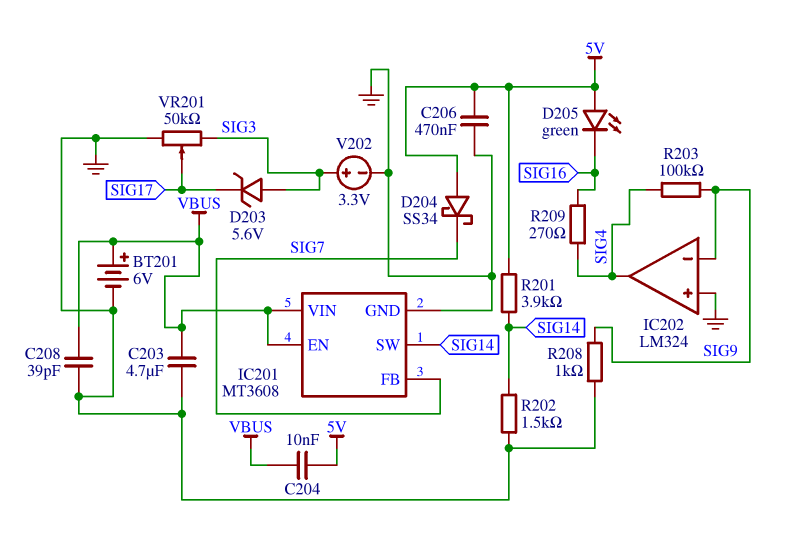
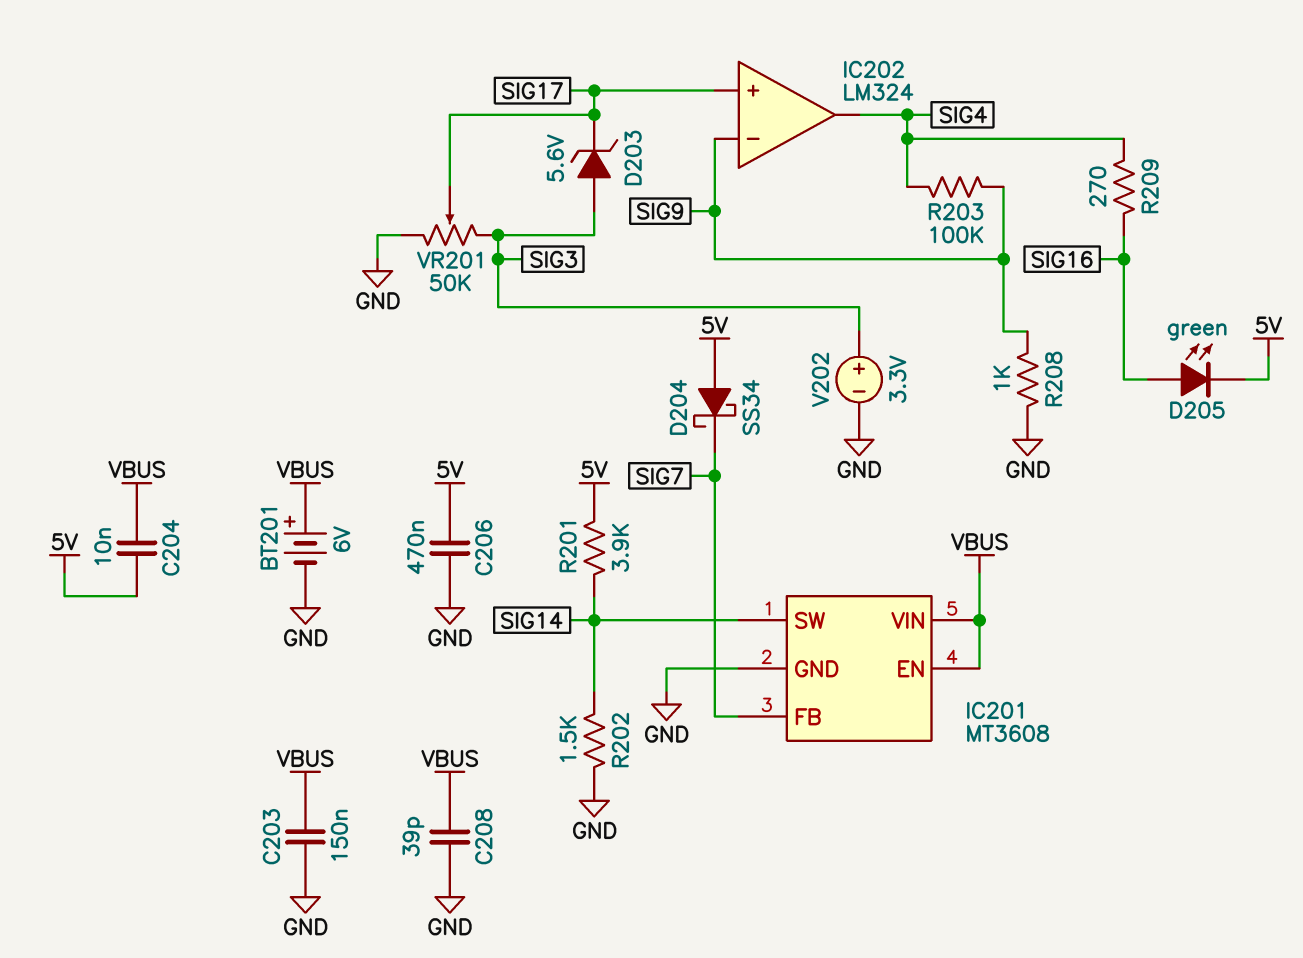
C203: 4.7uF (GND, VBUS) -> 150nF (GND, VBUS)
D205: LED green (A 5V, K SIG16) -> LED green (A SIG16, K 5V)
IC202 pin in+: GND -> SIG17

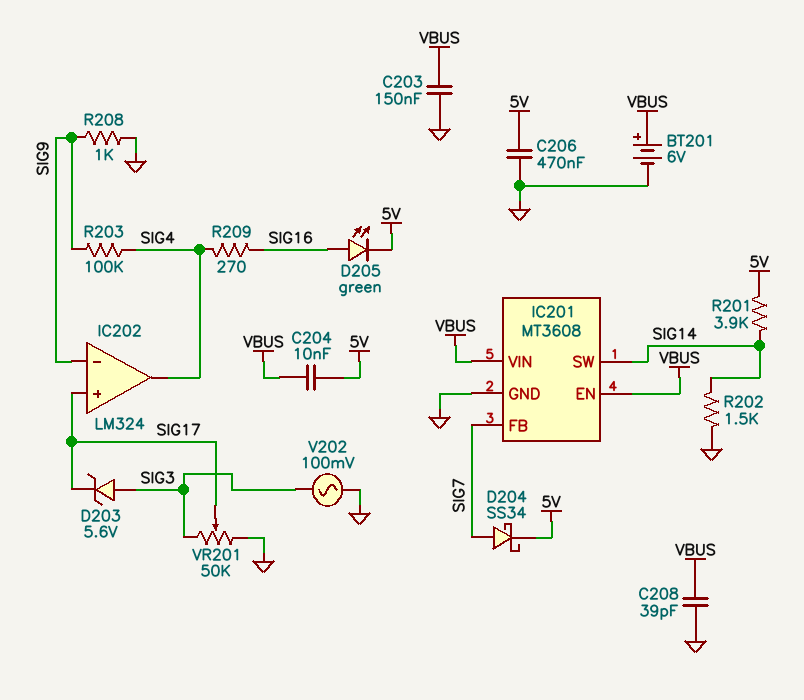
D204: schottky SS34 (A 5V, K SIG7) -> schottky SS34 (A SIG7, K 5V)
V202: 3.3V (plus SIG3, minus GND) -> AC 100mV (GND, SIG3)

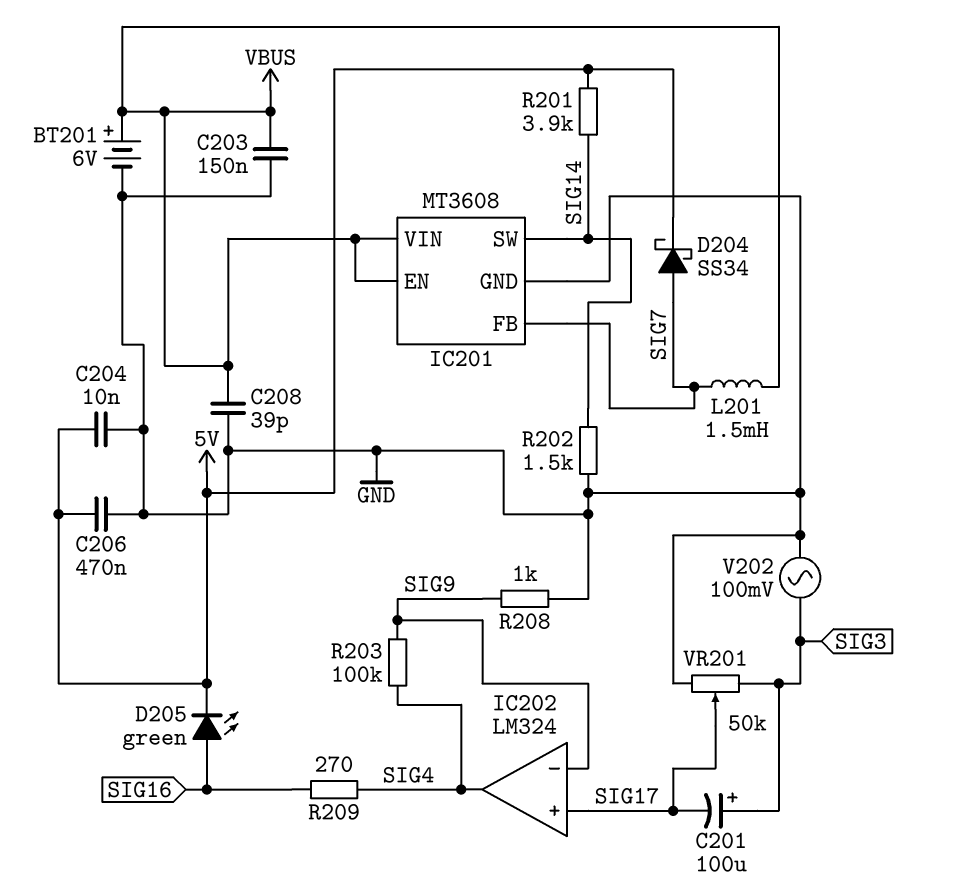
C201: none -> 100uF (plus SIG3, minus SIG17)
C204: 10nF (5V, VBUS) -> 10nF (5V, GND)
D203: zener 5.6V (A SIG3, K SIG17) -> none
L201: none -> 1.5mH (SIG7, VBUS)

